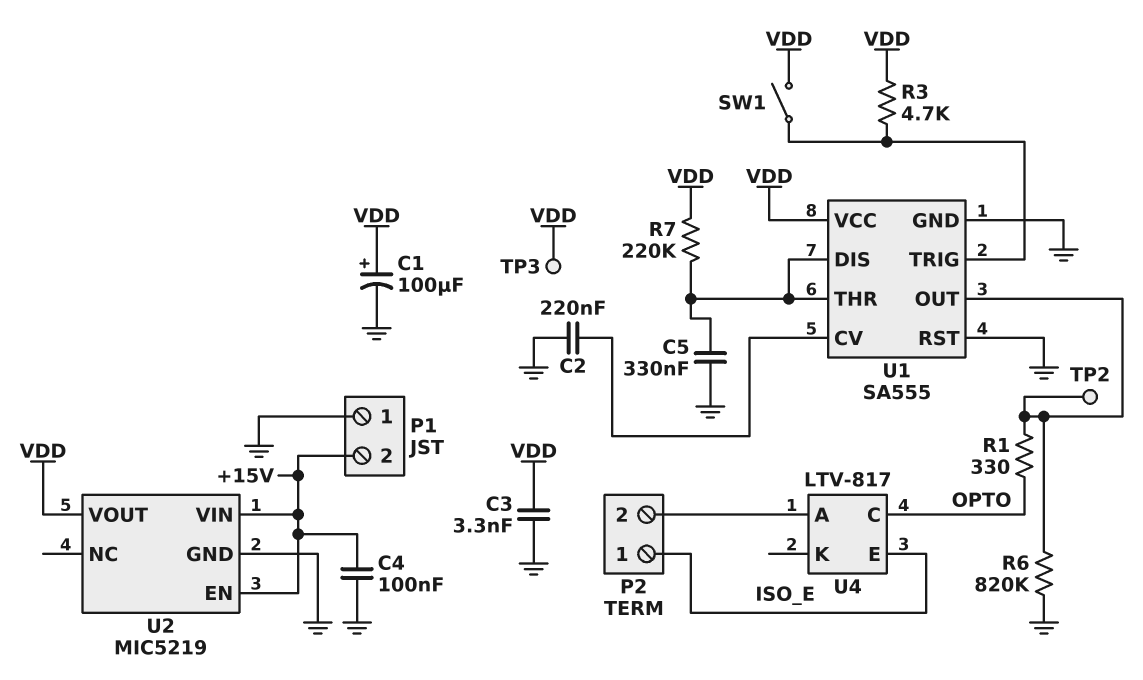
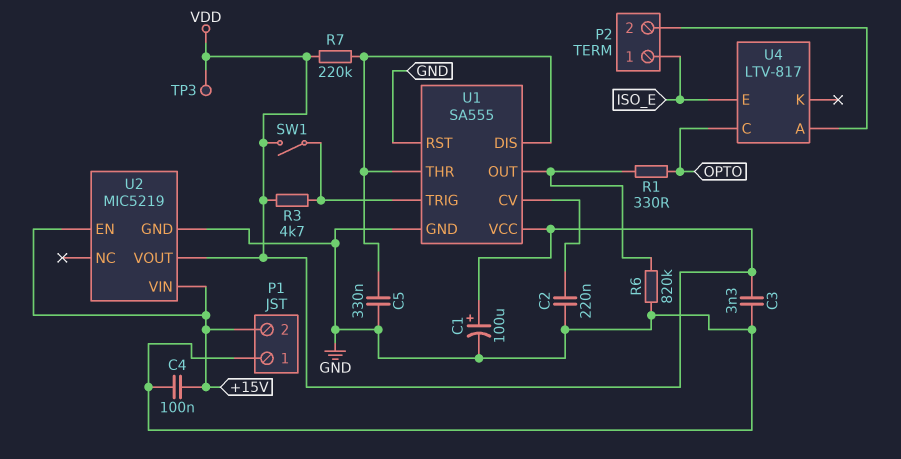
TP2: test point (U1/OUT) -> none

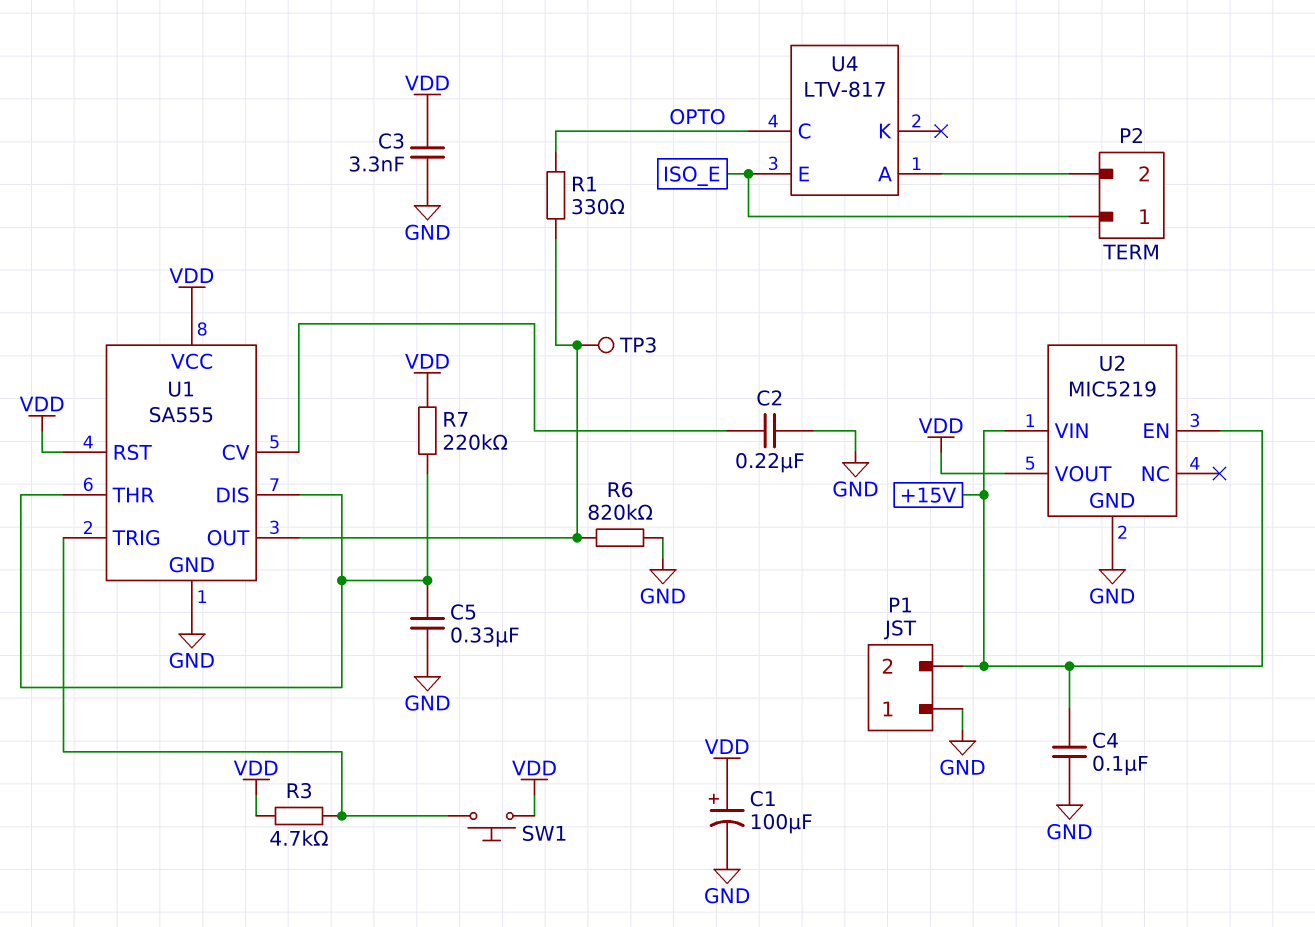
SW1: switch (U1/TRIG, VDD) -> button (U1/TRIG, VDD)
TP3: test point (VDD) -> test point (U1/OUT)
U1 pin RST: GND -> VDD

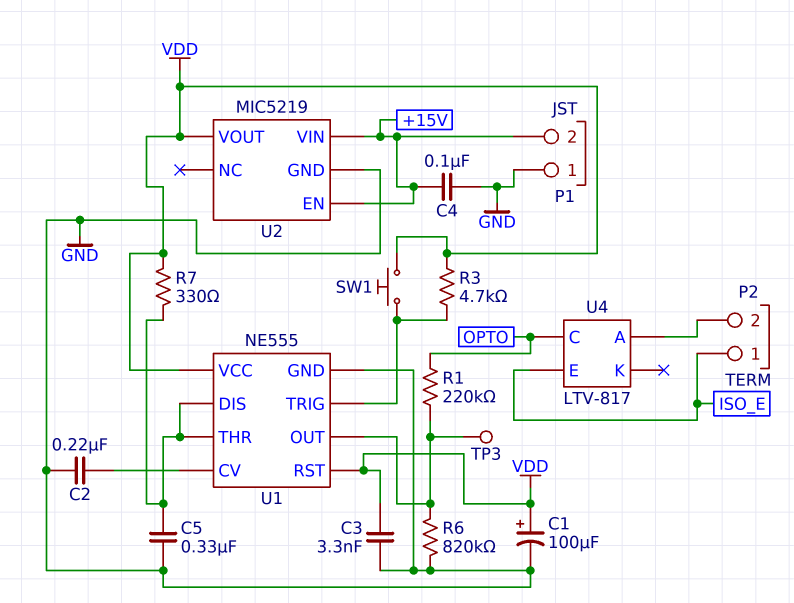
R1: 330 (OPTO, U1/OUT) -> 220k (OPTO, U1/OUT)
R7: 220k (U1/DIS, VDD) -> 330 (U1/DIS, VDD)
U1: SA555 -> NE555

